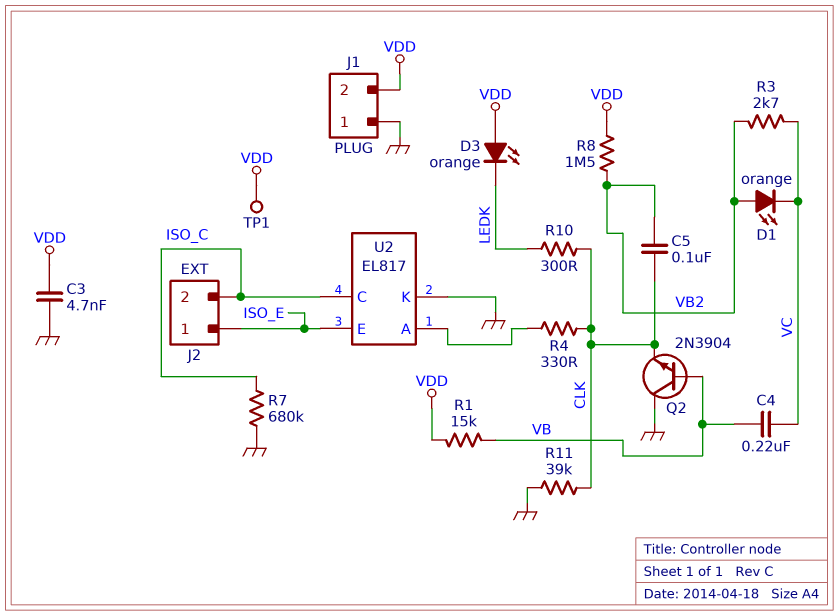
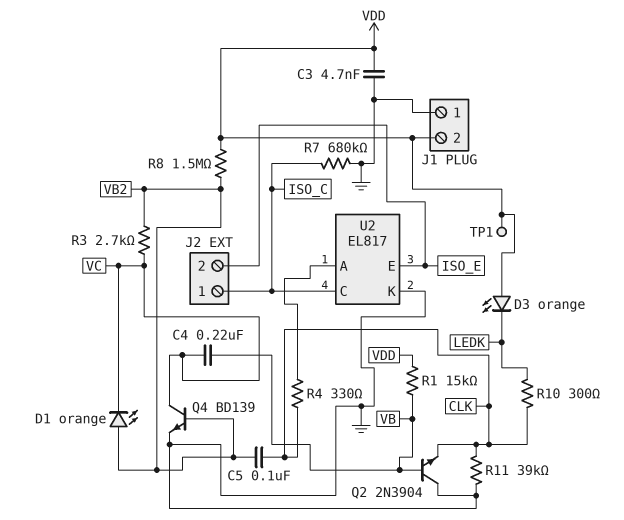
J2 pin 1: ISO_E -> ISO_C
J2 pin 2: ISO_C -> ISO_E
Q4: none -> NPN BD139 (B VB2, C VC, E GND)

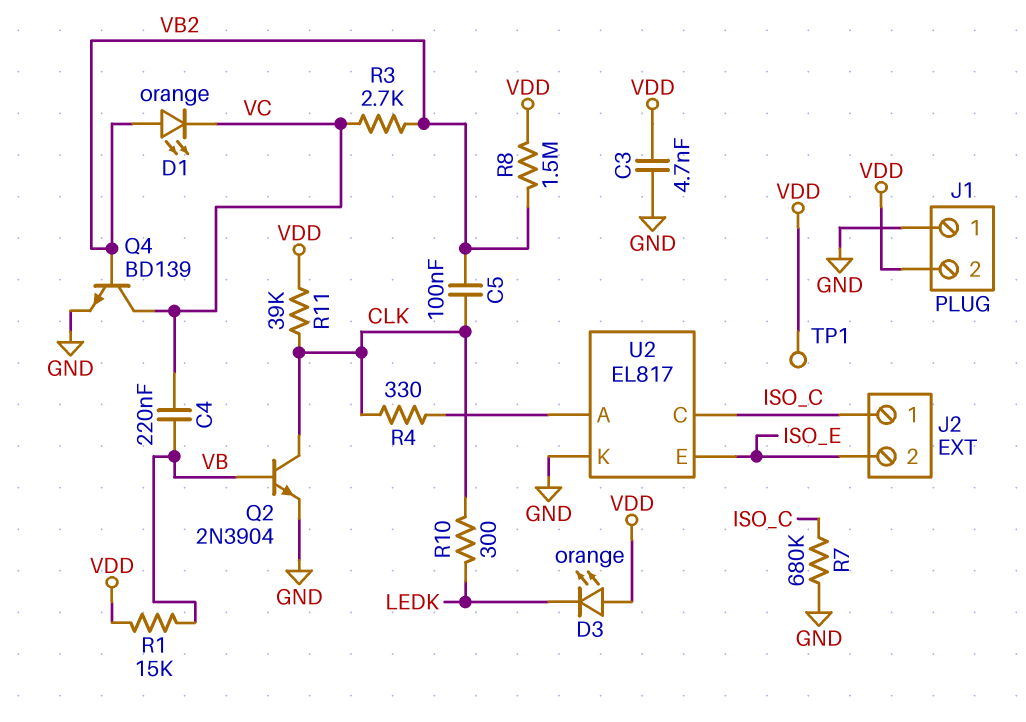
Q2: NPN 2N3904 (B VB, C GND, E CLK) -> NPN 2N3904 (B VB, C CLK, E GND)
R11: 39k (CLK, GND) -> 39k (CLK, VDD)

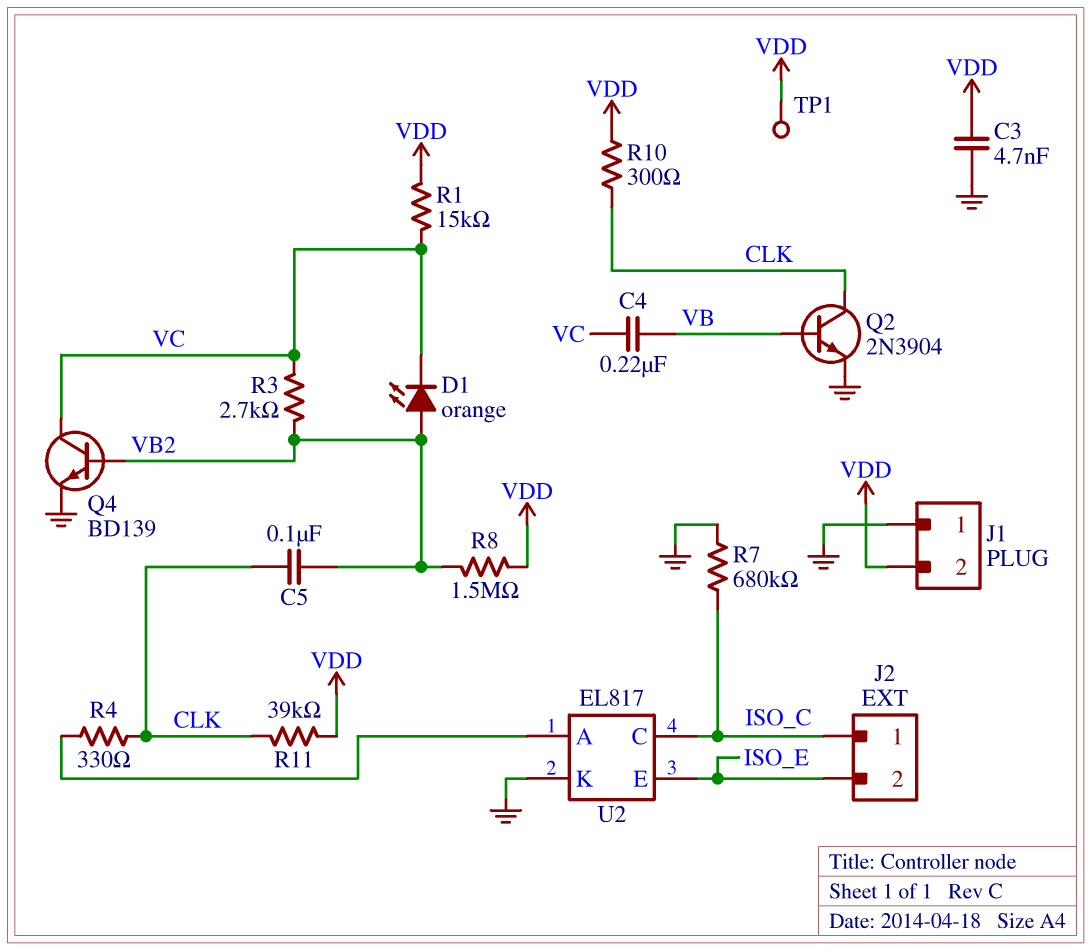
D3: LED orange (A VDD, K LEDK) -> none
R1: 15k (VB, VDD) -> 15k (VC, VDD)
R10: 300 (CLK, LEDK) -> 300 (CLK, VDD)

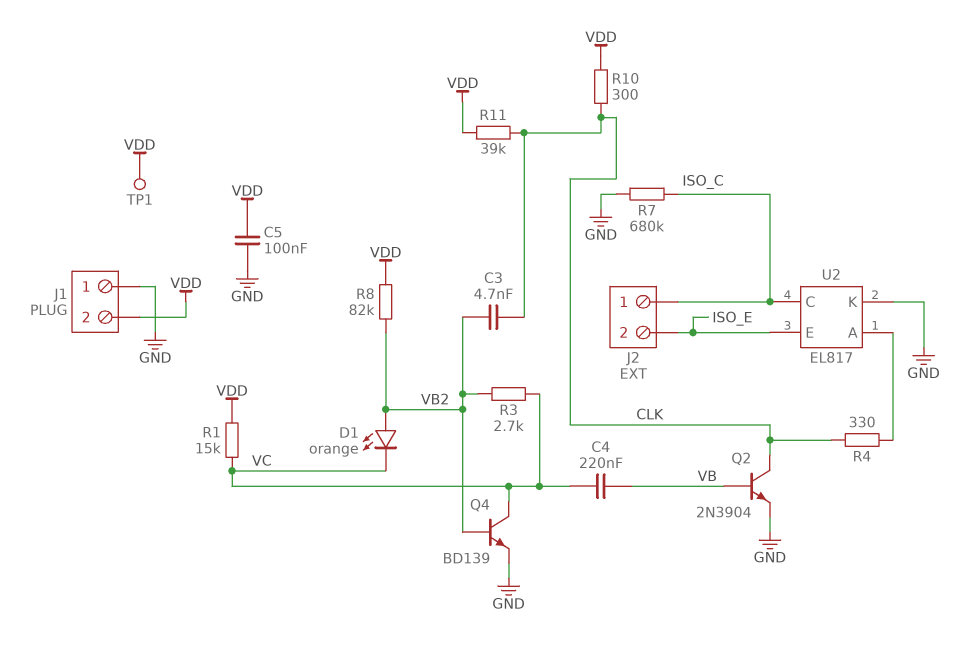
C3: 4.7nF (GND, VDD) -> 4.7nF (CLK, VB2)
C5: 100nF (CLK, VB2) -> 100nF (GND, VDD)
R8: 1.5M (VB2, VDD) -> 82k (VB2, VDD)

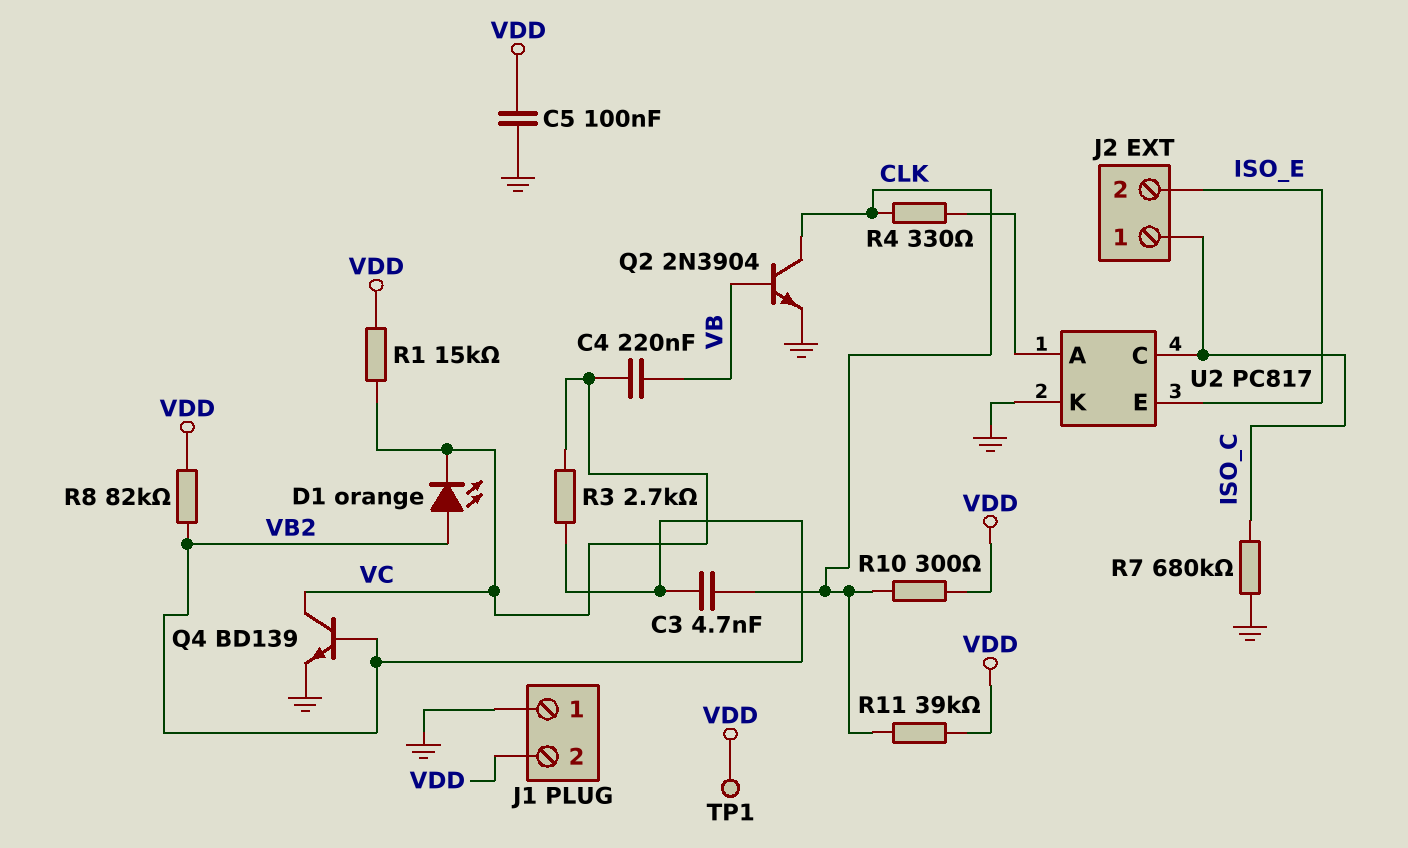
U2: EL817 -> PC817

